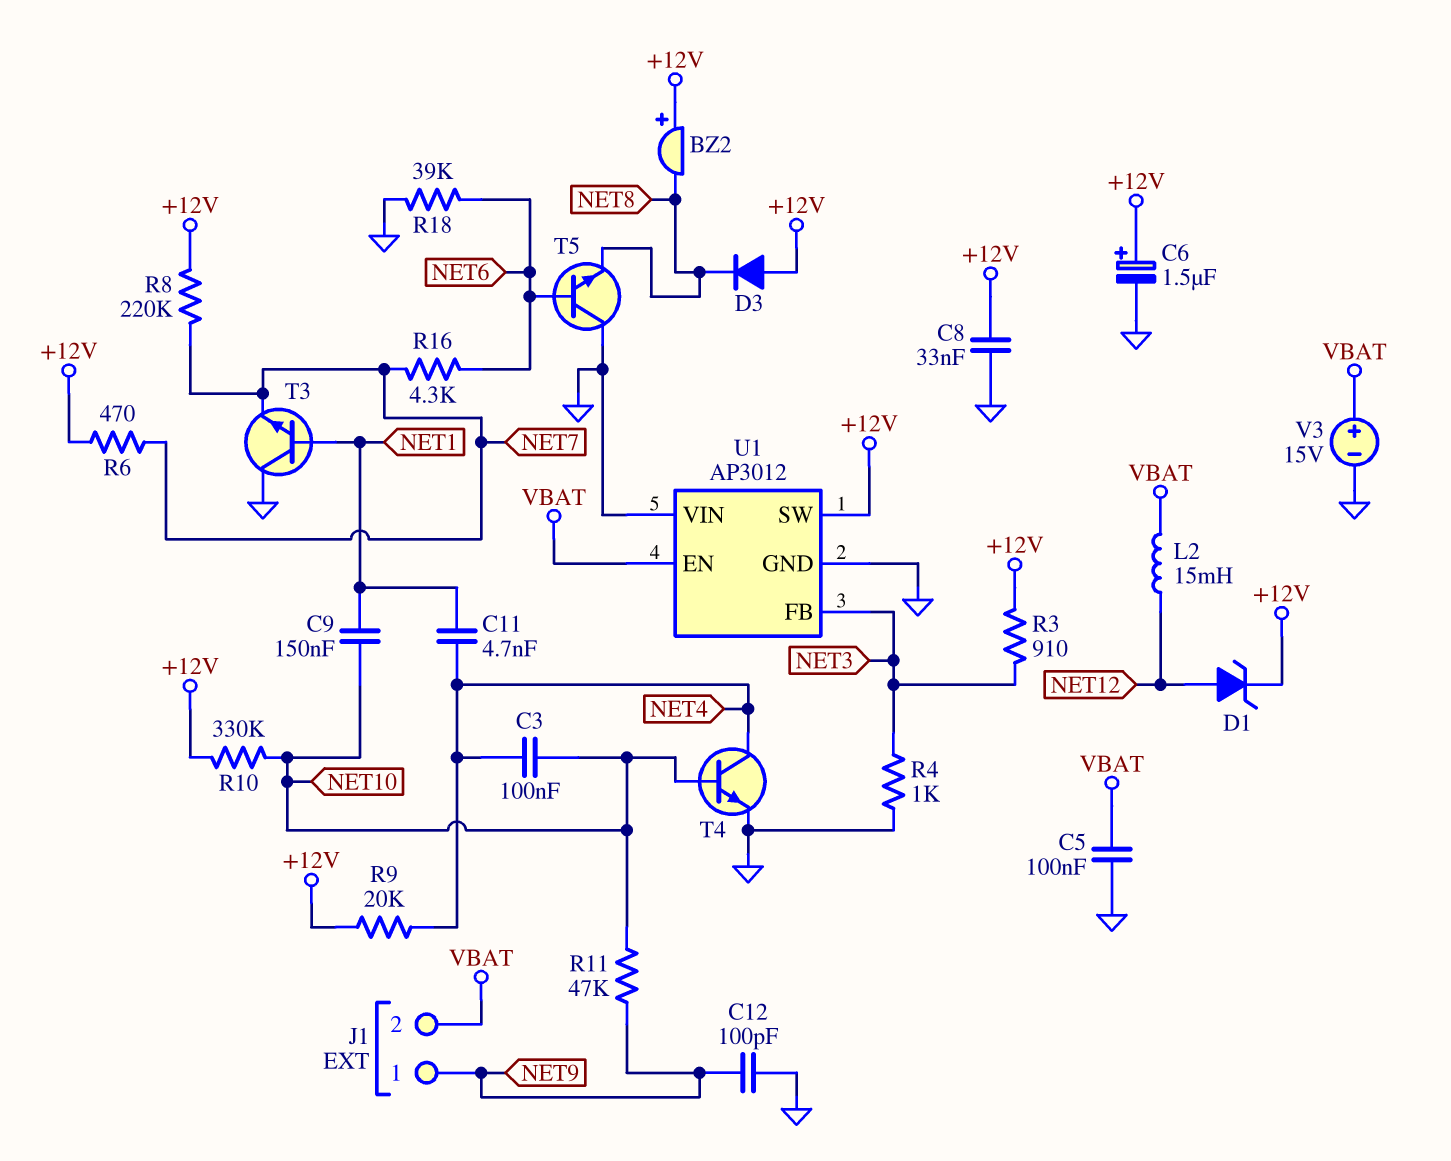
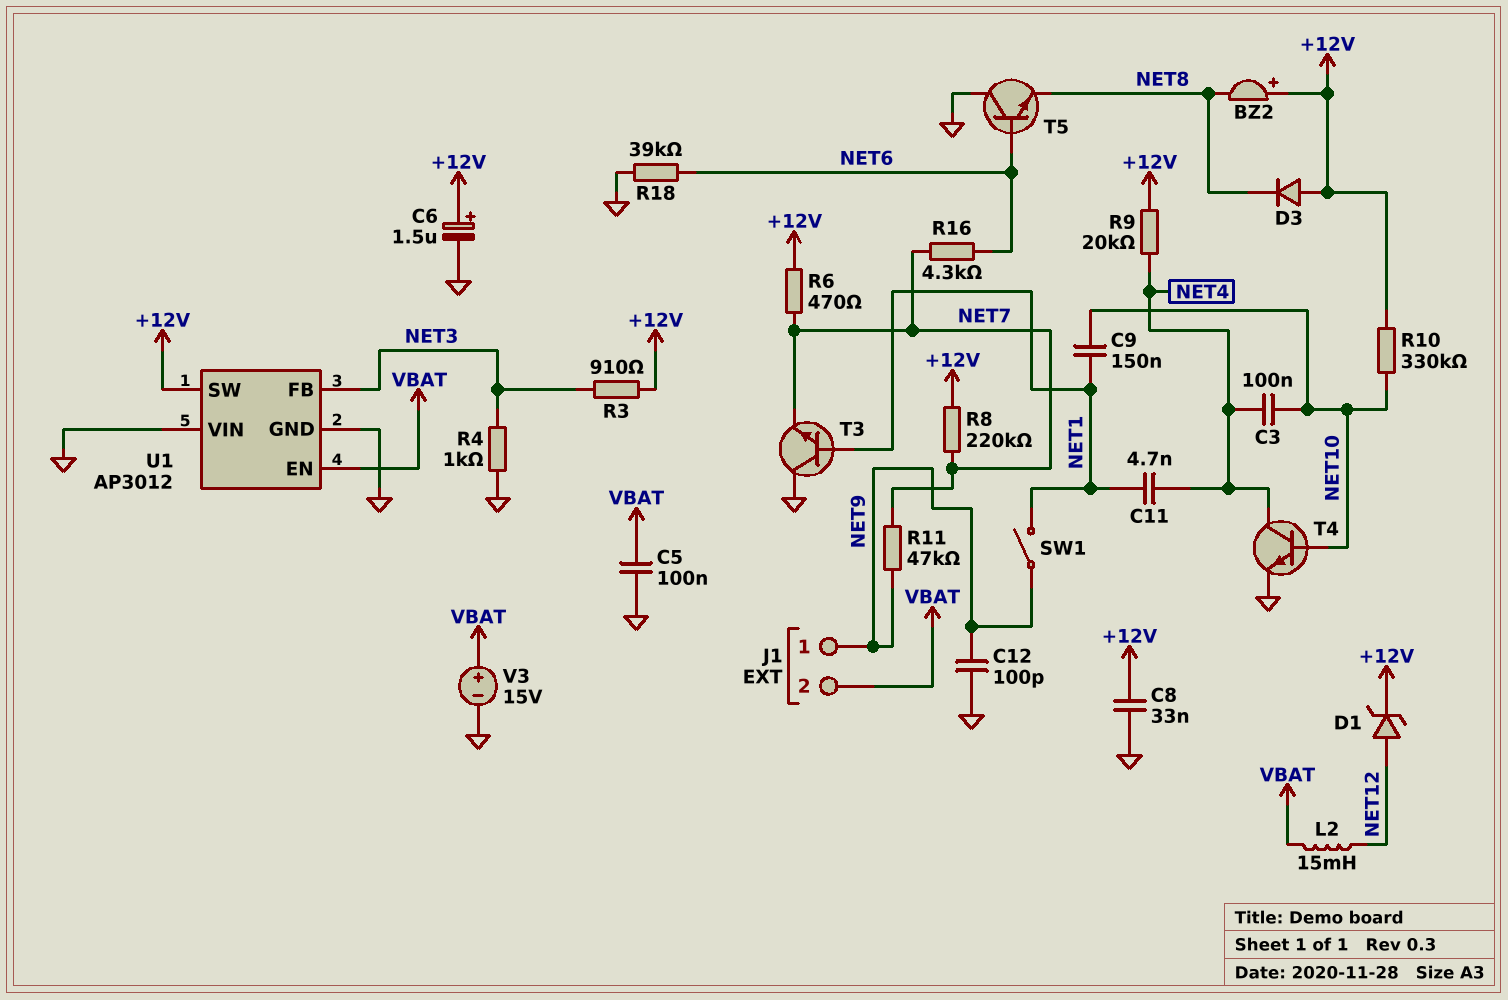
R11: 47k (NET9, NET10) -> 47k (NET7, NET9)
SW1: none -> switch (NET1, NET9)

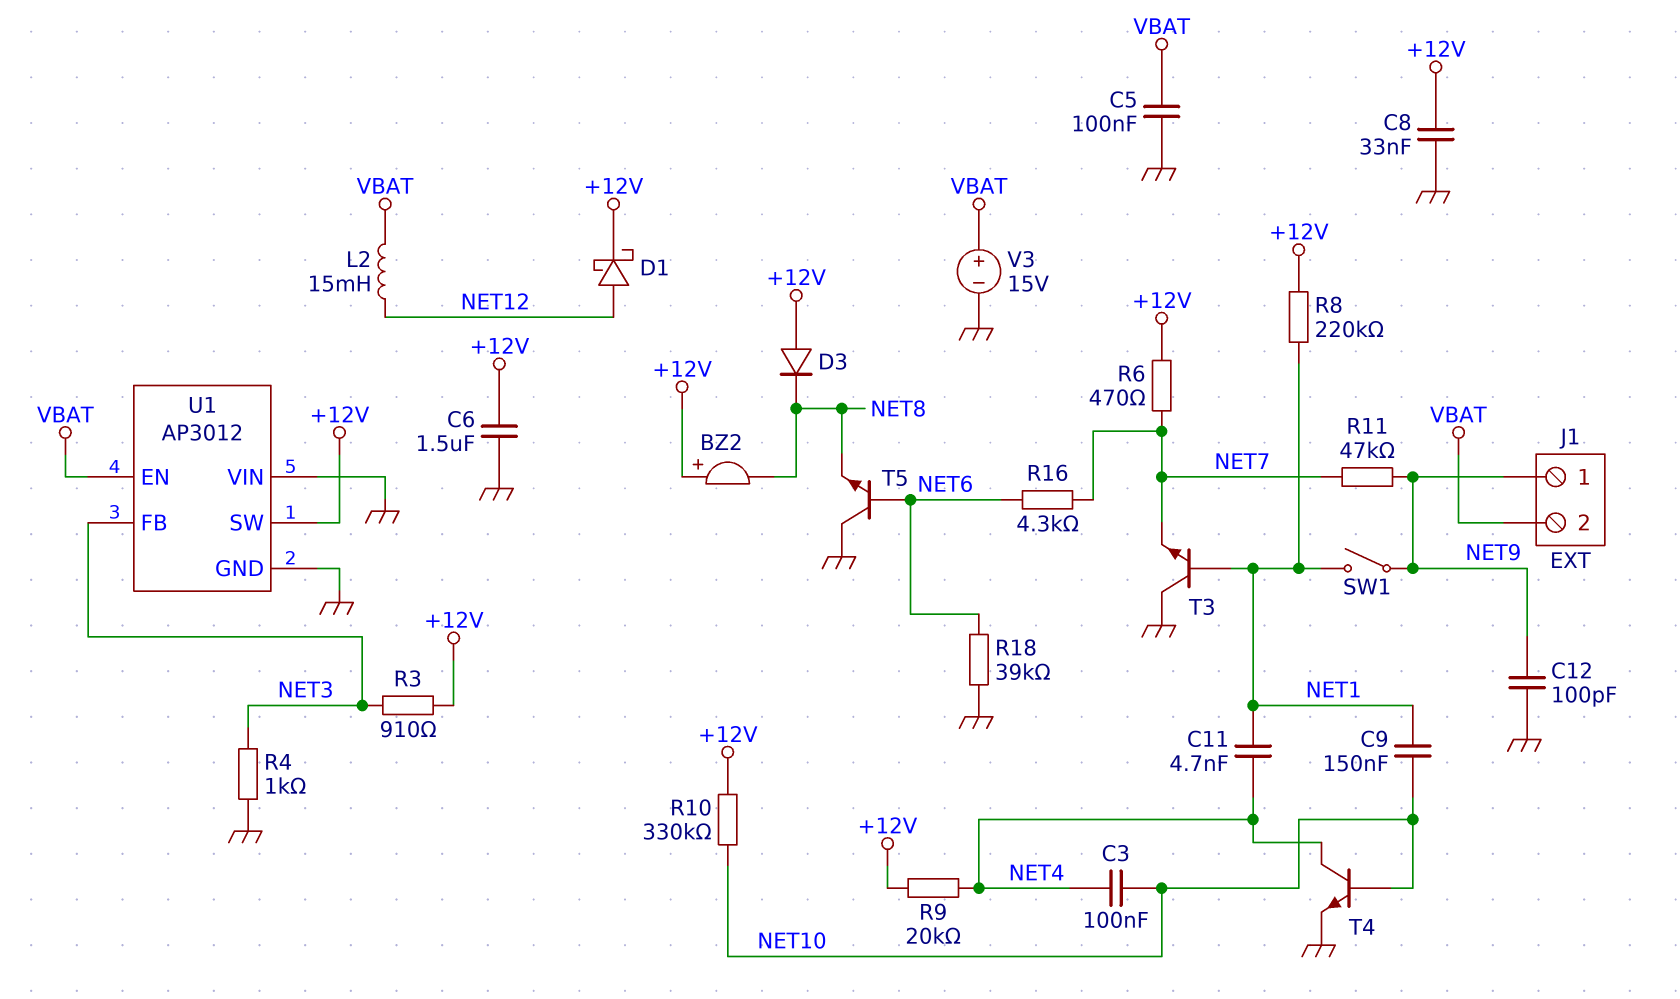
C6: 1.5uF (plus +12V, minus GND) -> 1.5uF (+12V, GND)
D1: zener (A NET12, K +12V) -> schottky (A NET12, K +12V)
R8: 220k (+12V, NET7) -> 220k (+12V, NET1)

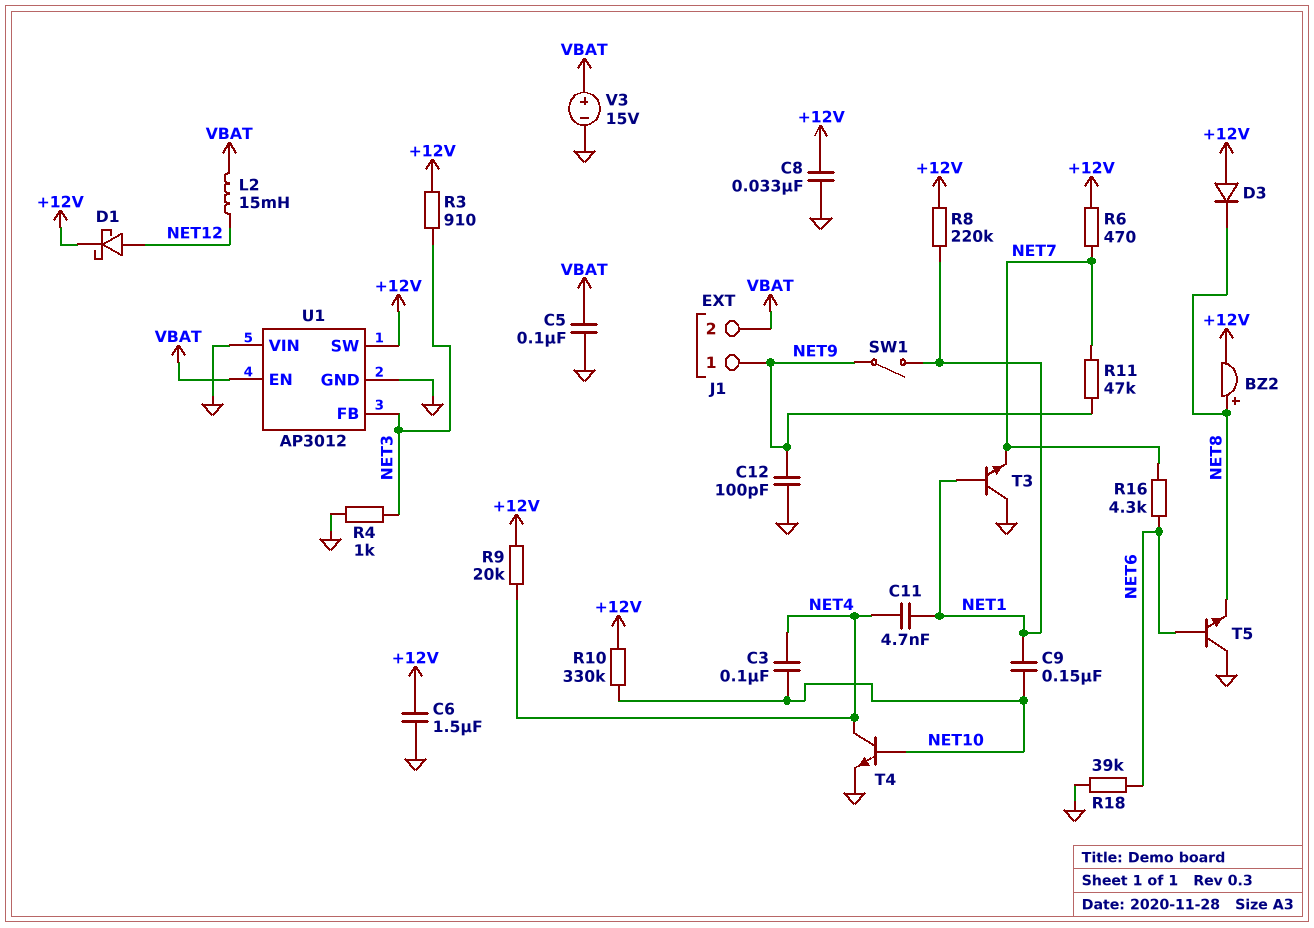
BZ2: buzzer (plus +12V, minus NET8) -> buzzer (plus NET8, minus +12V)

